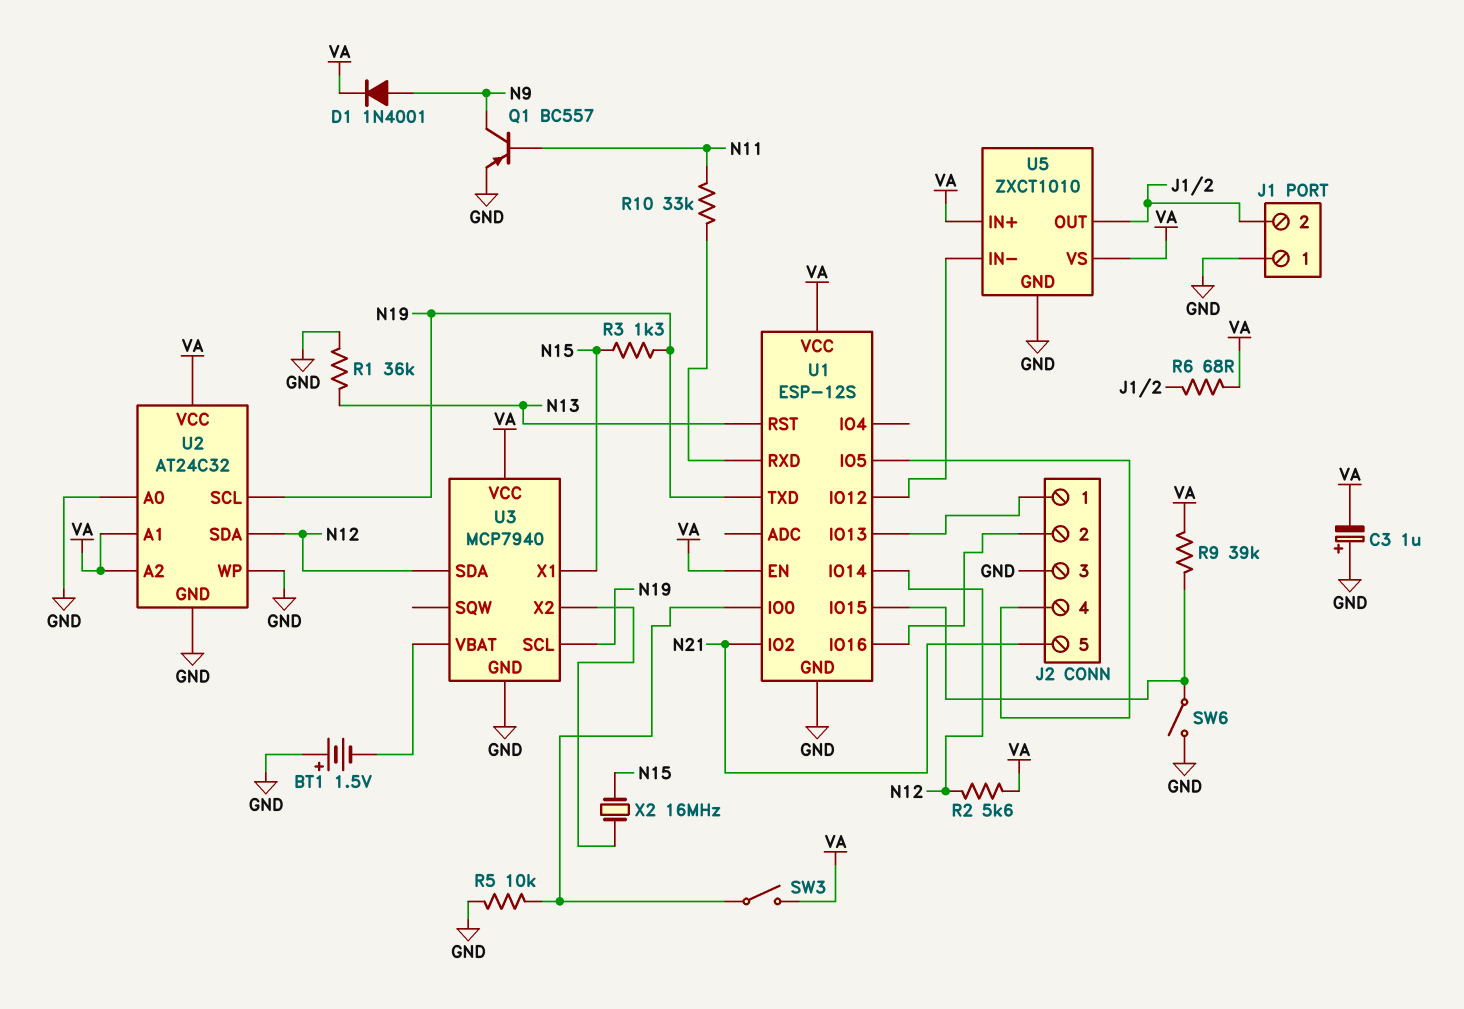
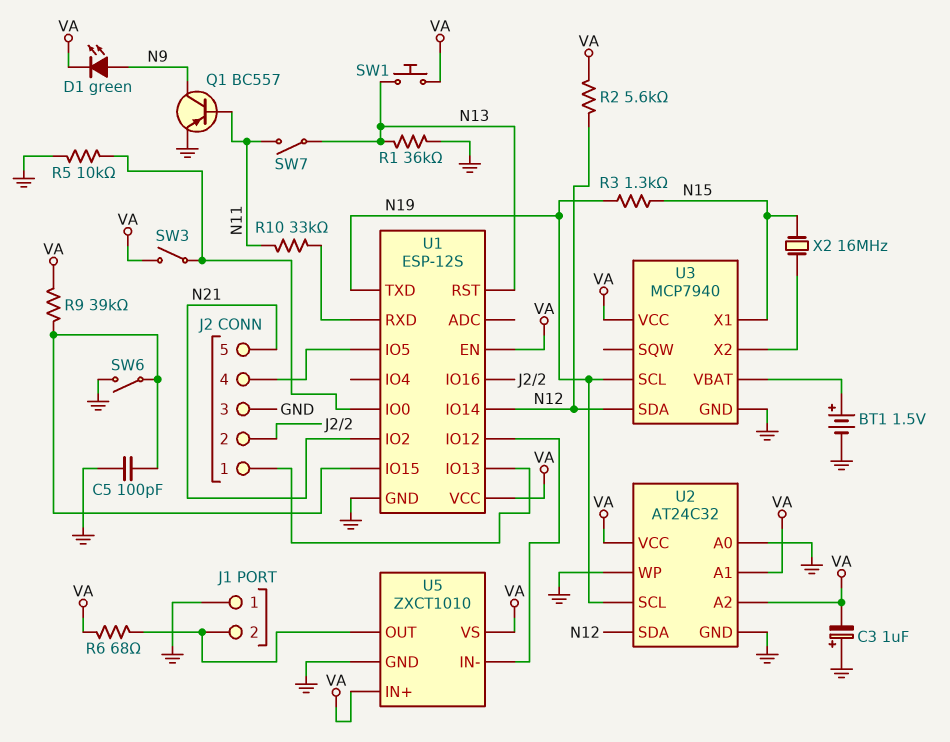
BT1: 1.5V (plus GND, minus U3/VBAT) -> 1.5V (plus U3/VBAT, minus GND)
C5: none -> 100pF (GND, U1/IO15)
D1: diode 1N4001 (A N9, K VA) -> LED green (A N9, K VA)
SW1: none -> button (N13, VA)
SW7: none -> switch (N11, N13)

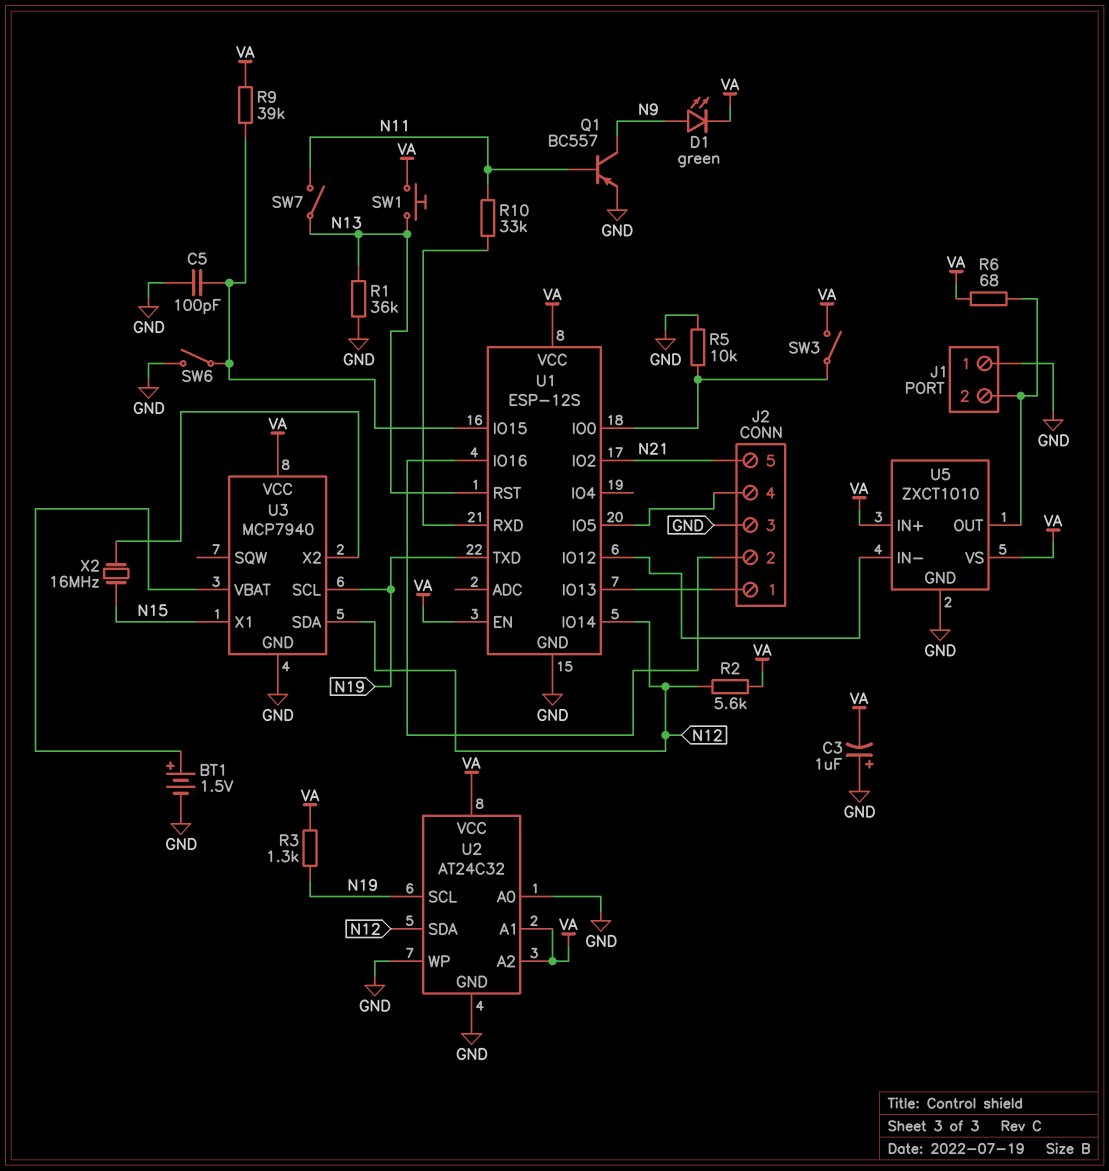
R3: 1.3k (N15, N19) -> 1.3k (N19, VA)

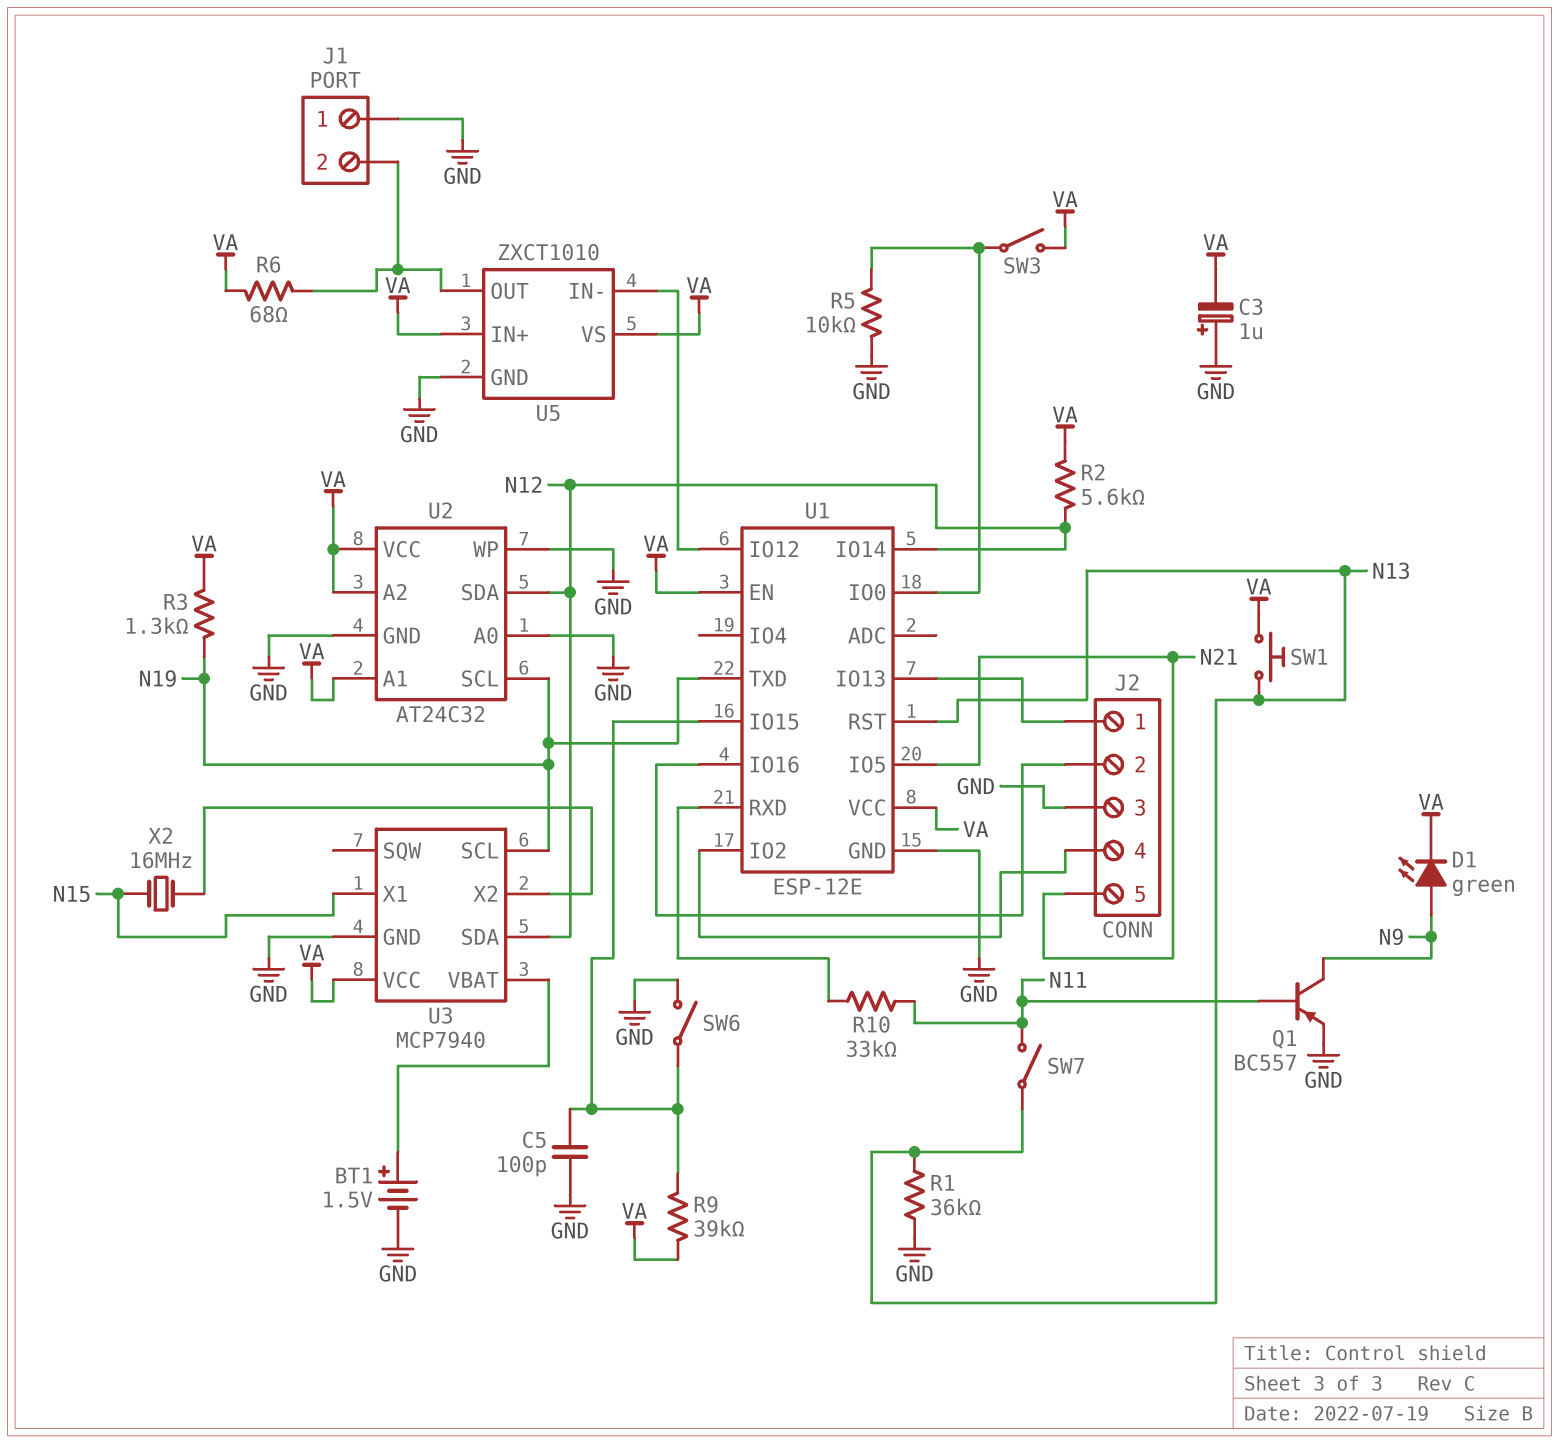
U1: ESP-12S -> ESP-12E
U1 pin IO2: N21 -> J2/4
U1 pin IO5: J2/4 -> N21

